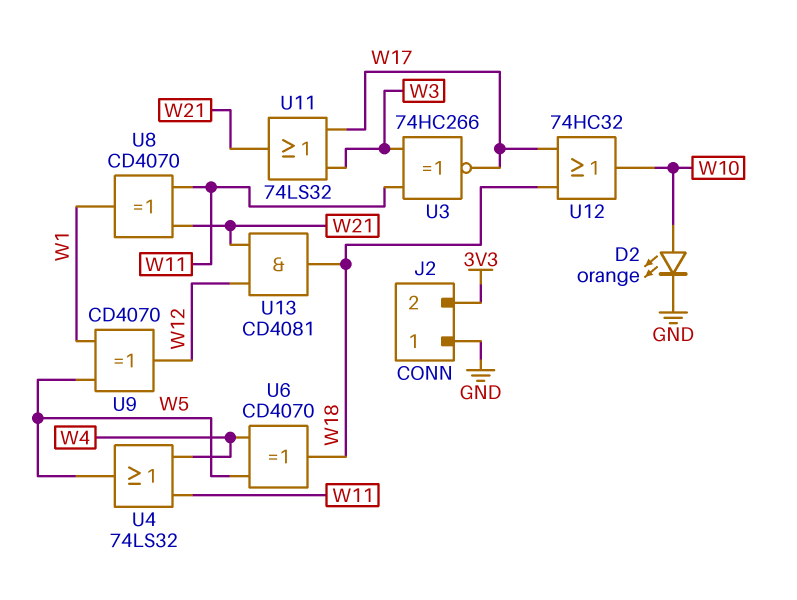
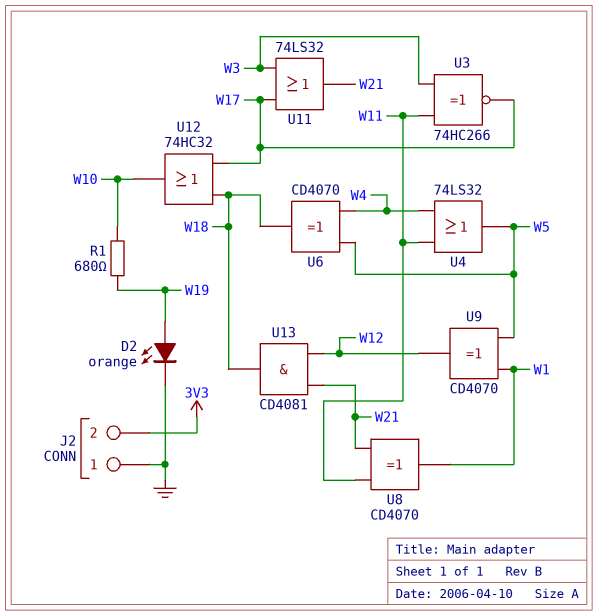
D2: LED orange (A W10, K GND) -> LED orange (A W19, K GND)
R1: none -> 680 (W10, W19)

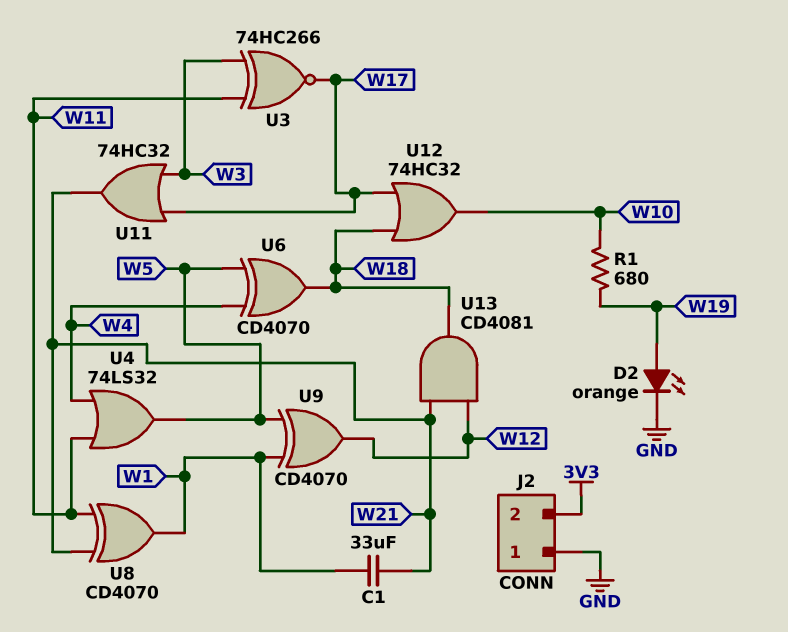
C1: none -> 33uF (W1, W21)
U11: OR 74LS32 (in W3, in W17, out W21) -> OR 74HC32 (in W3, in W17, out W21)

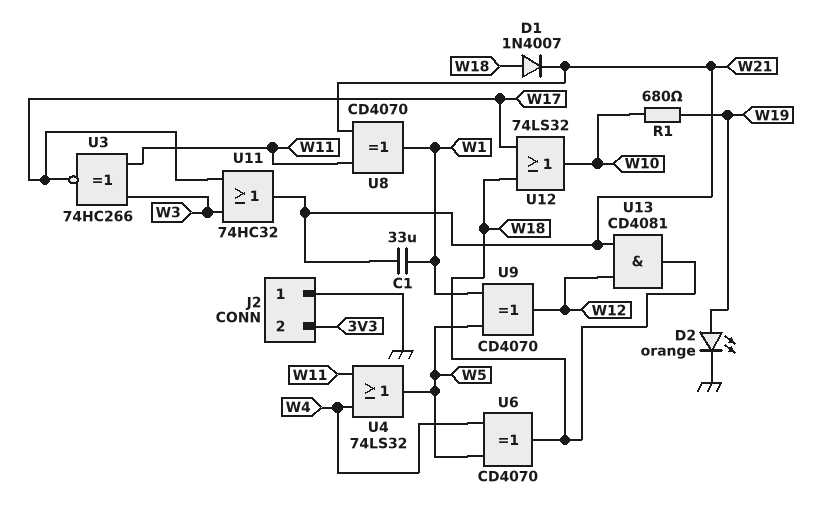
D1: none -> diode 1N4007 (A W18, K W21)
U12: OR 74HC32 (in W17, in W18, out W10) -> OR 74LS32 (in W17, in W18, out W10)

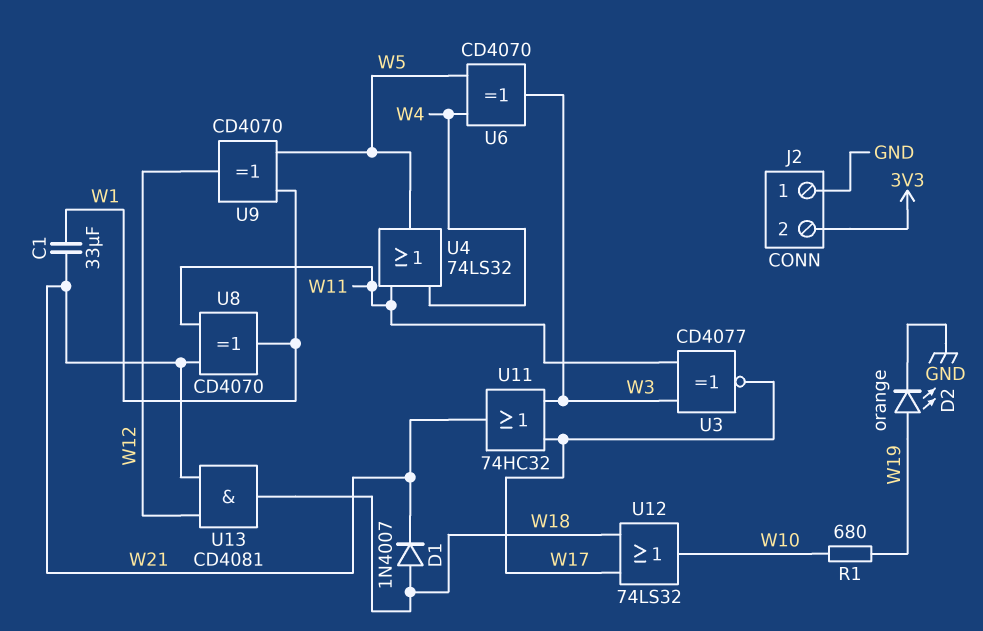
U3: XNOR 74HC266 (in W3, in W11, out W17) -> XNOR CD4077 (in W3, in W11, out W17)
U6: XOR CD4070 (in W4, in W5, out W18) -> XOR CD4070 (in W4, in W5, out W3)

